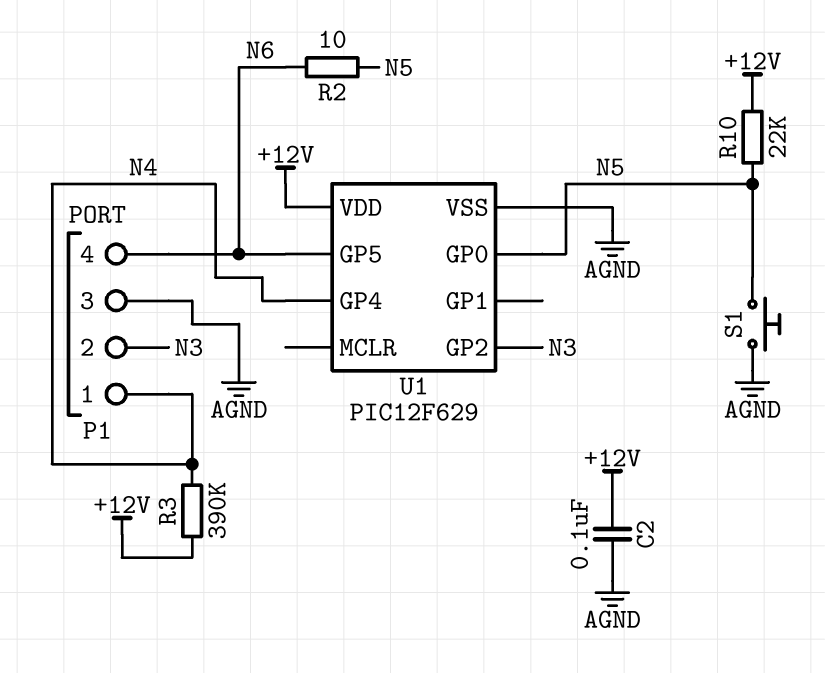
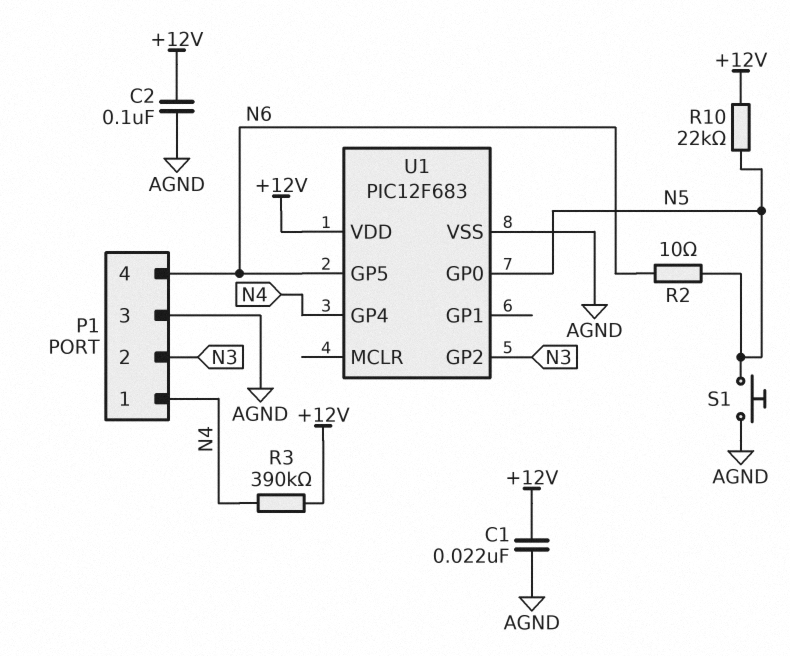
C1: none -> 22nF (+12V, AGND)
U1: PIC12F629 -> PIC12F683

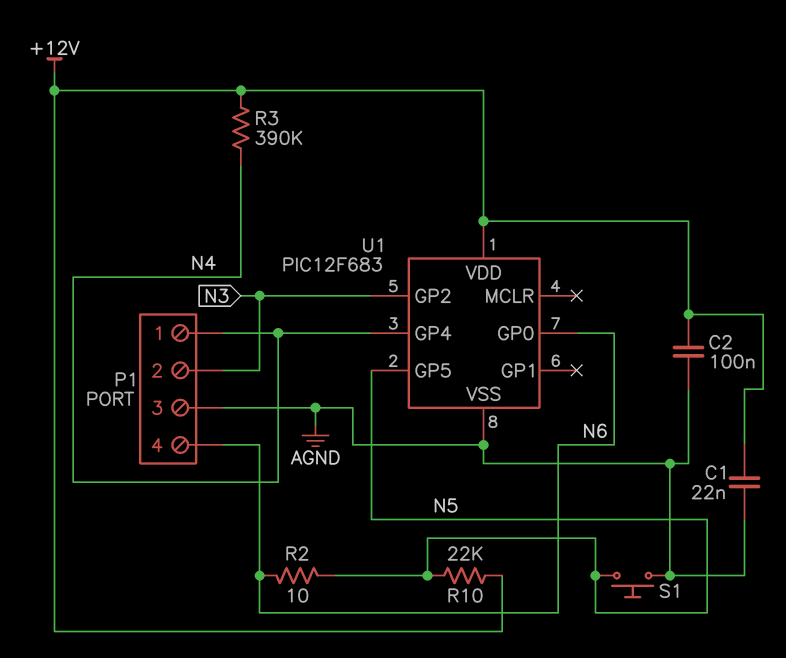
U1 pin GP0: N5 -> N6
U1 pin GP5: N6 -> N5

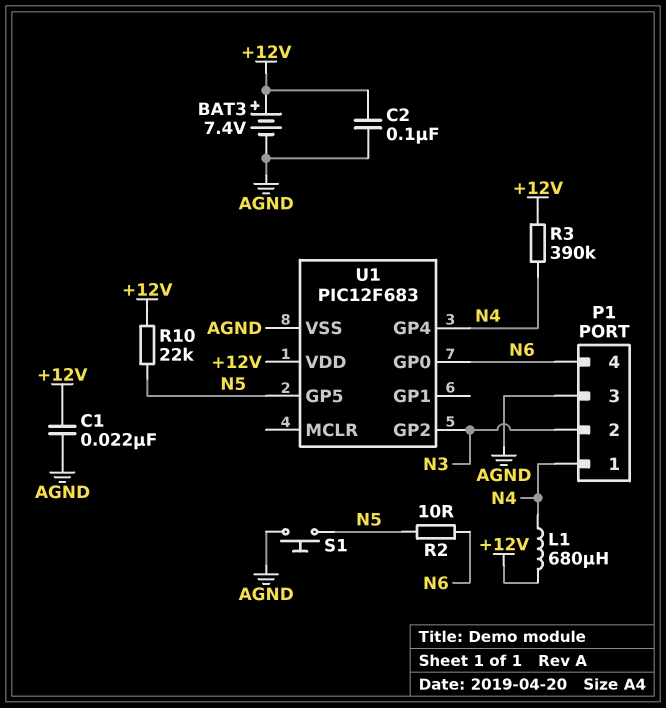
BAT3: none -> 7.4V (plus +12V, minus AGND)
L1: none -> 680uH (+12V, N4)

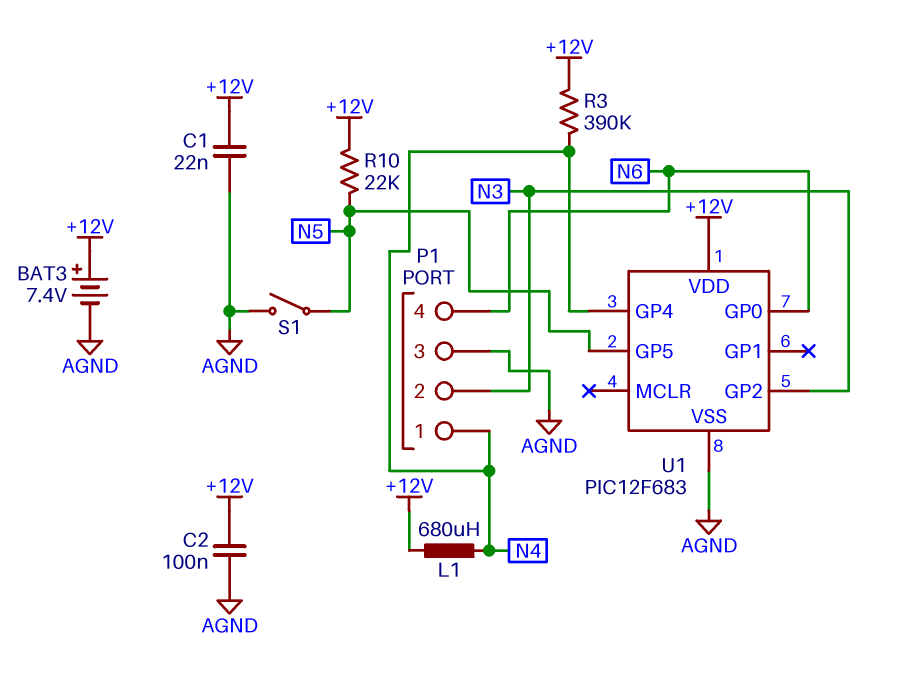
R2: 10 (N5, N6) -> none
S1: button (AGND, N5) -> switch (AGND, N5)

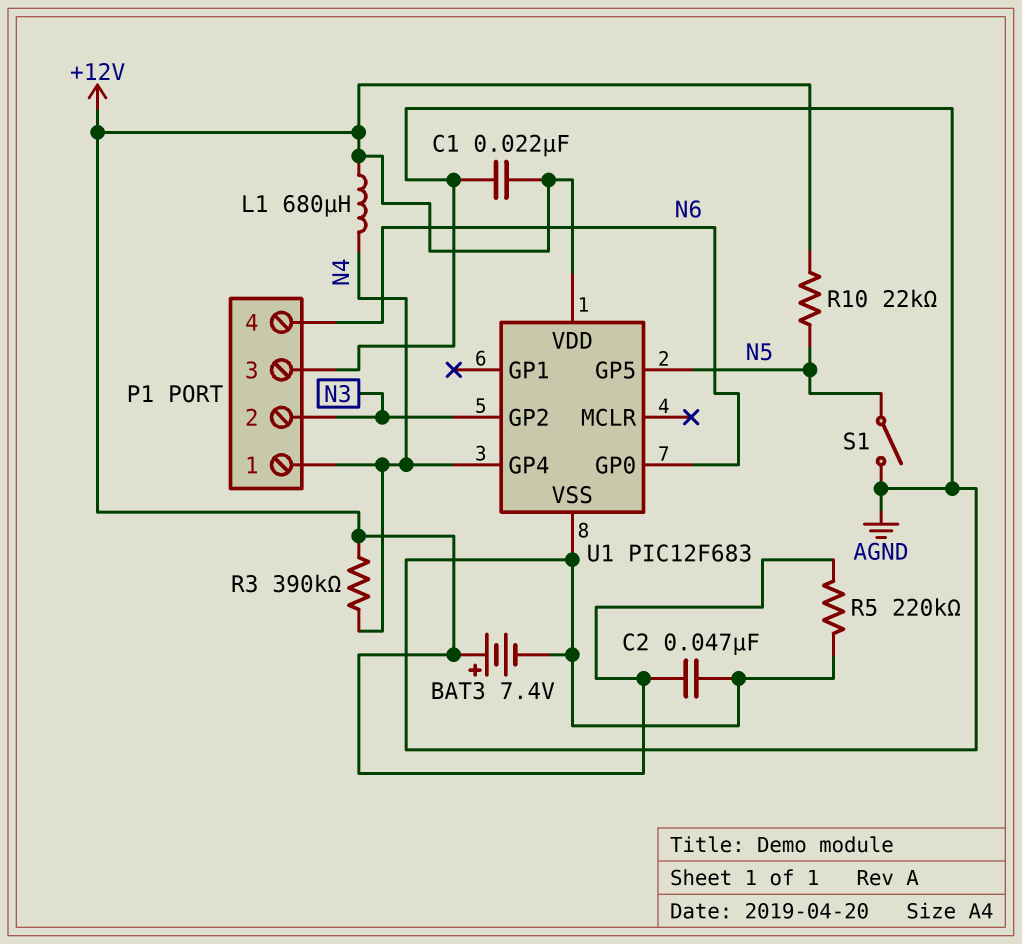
C2: 100nF (+12V, AGND) -> 47nF (+12V, AGND)
R5: none -> 220k (+12V, AGND)

